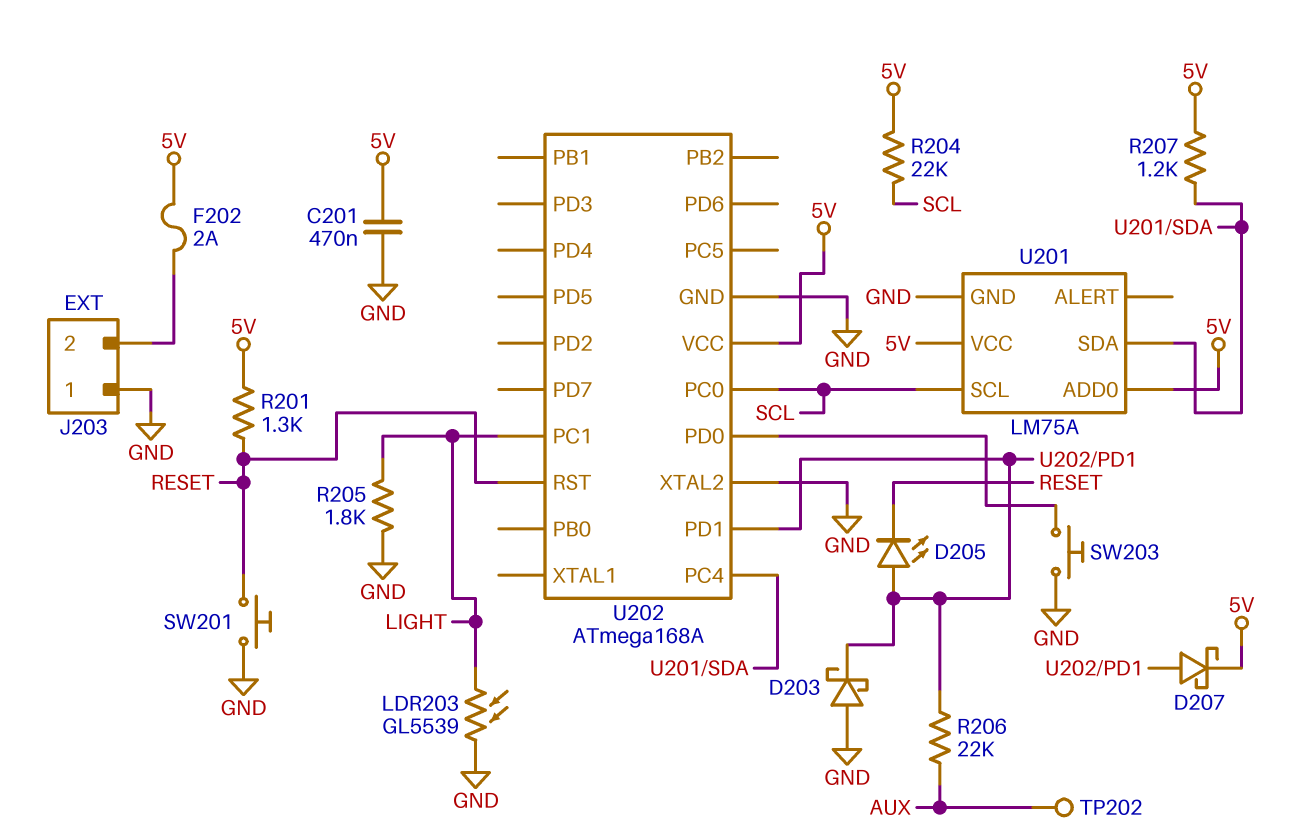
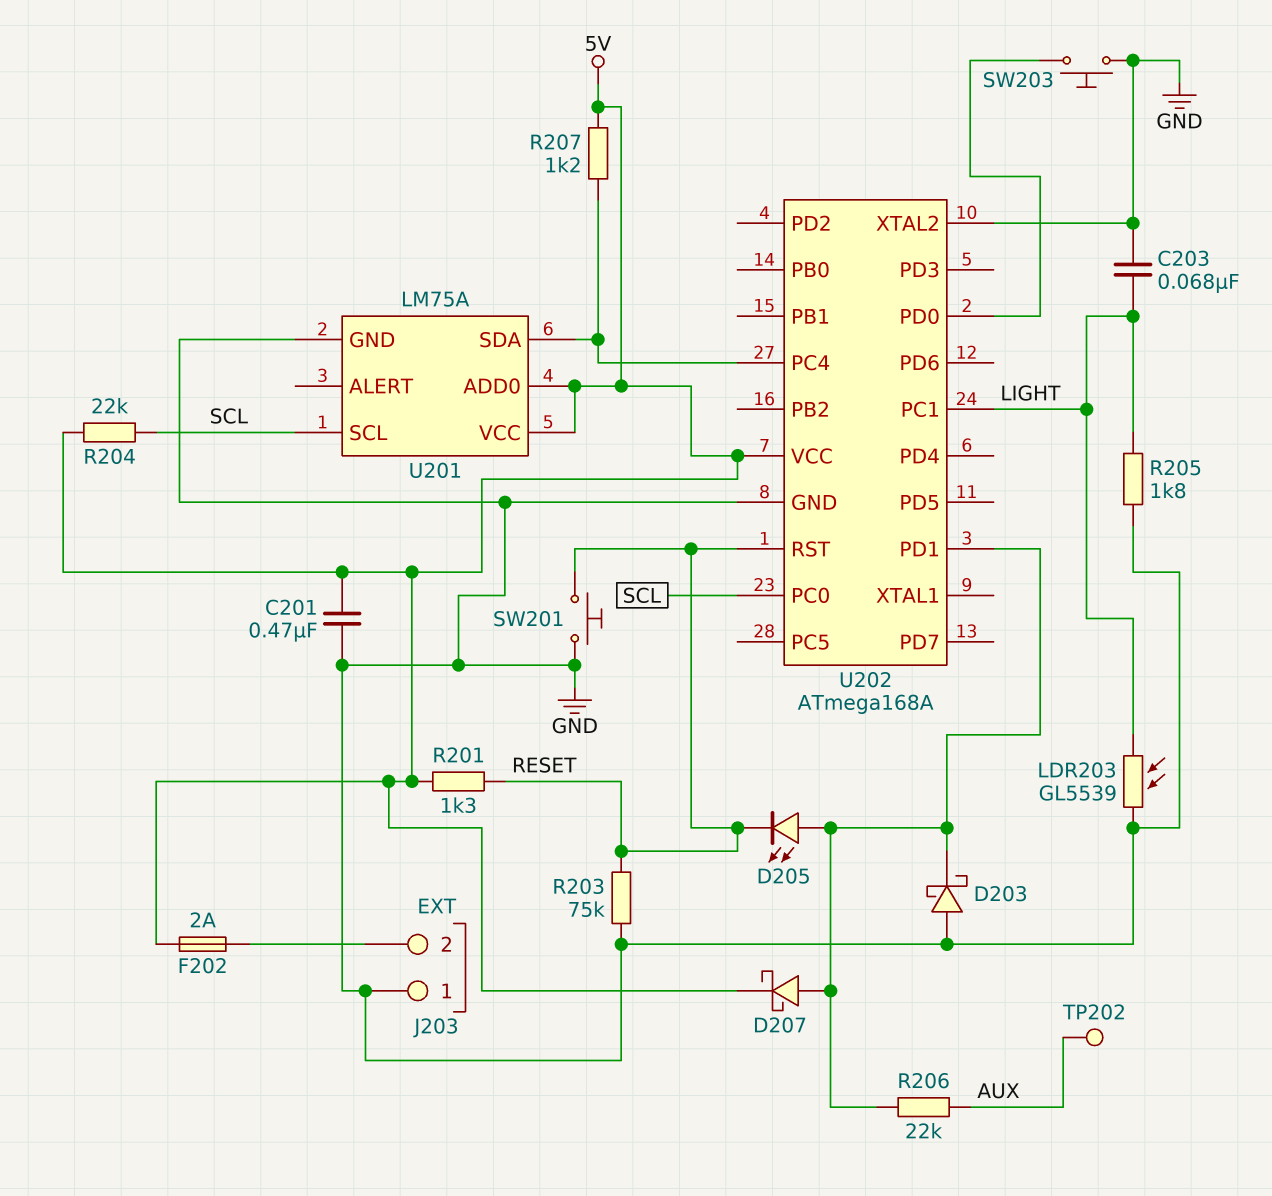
C203: none -> 68nF (GND, LIGHT)
R203: none -> 75k (GND, RESET)

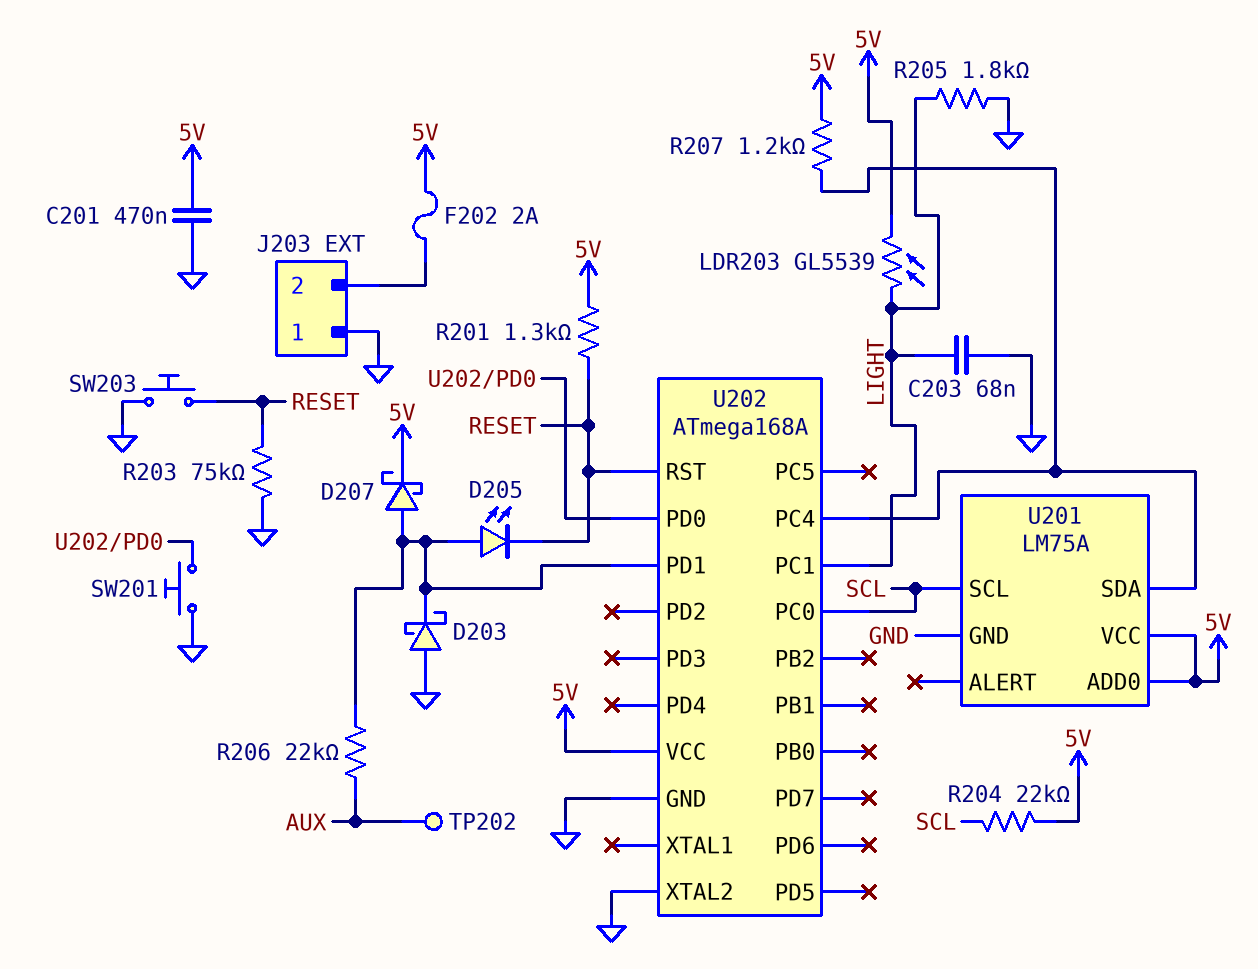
LDR203: GL5539 (GND, LIGHT) -> GL5539 (5V, LIGHT)
SW201: button (GND, RESET) -> button (GND, U202/PD0)
SW203: button (GND, U202/PD0) -> button (GND, RESET)

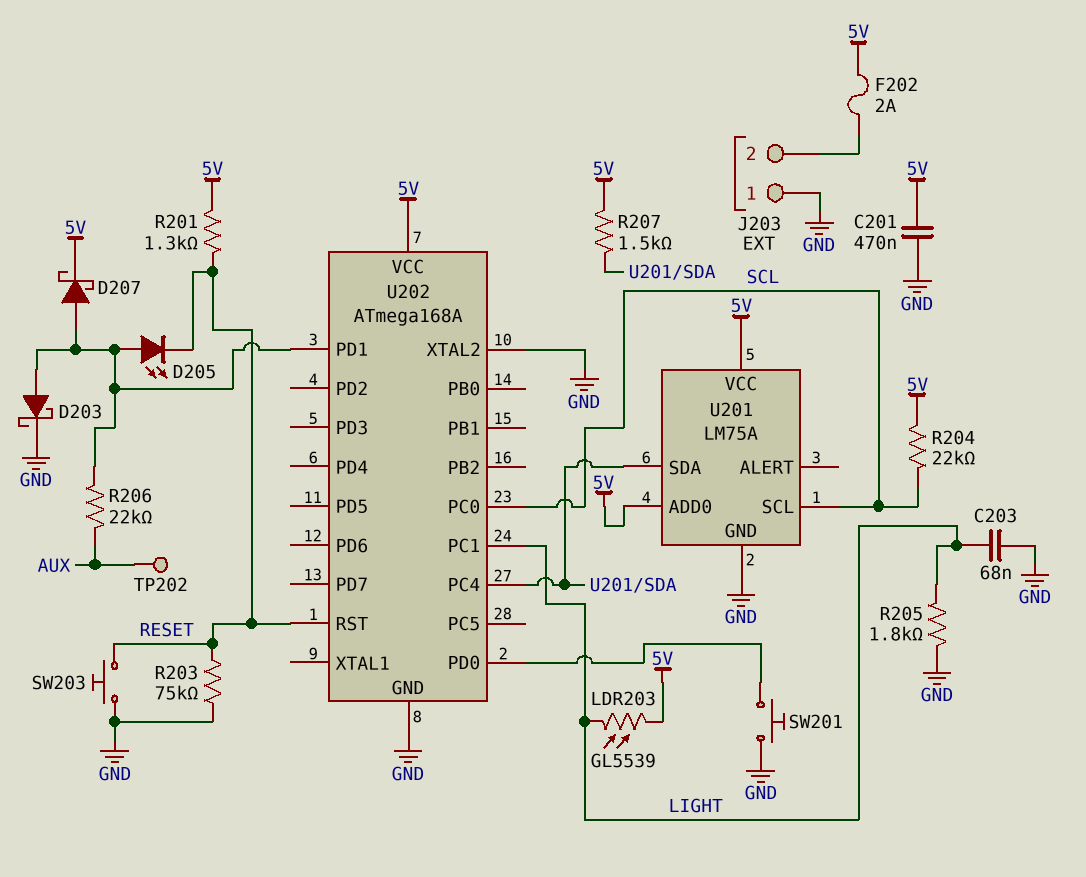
D203: schottky (A GND, K U202/PD1) -> schottky (A U202/PD1, K GND)
R207: 1.2k (5V, U201/SDA) -> 1.5k (5V, U201/SDA)

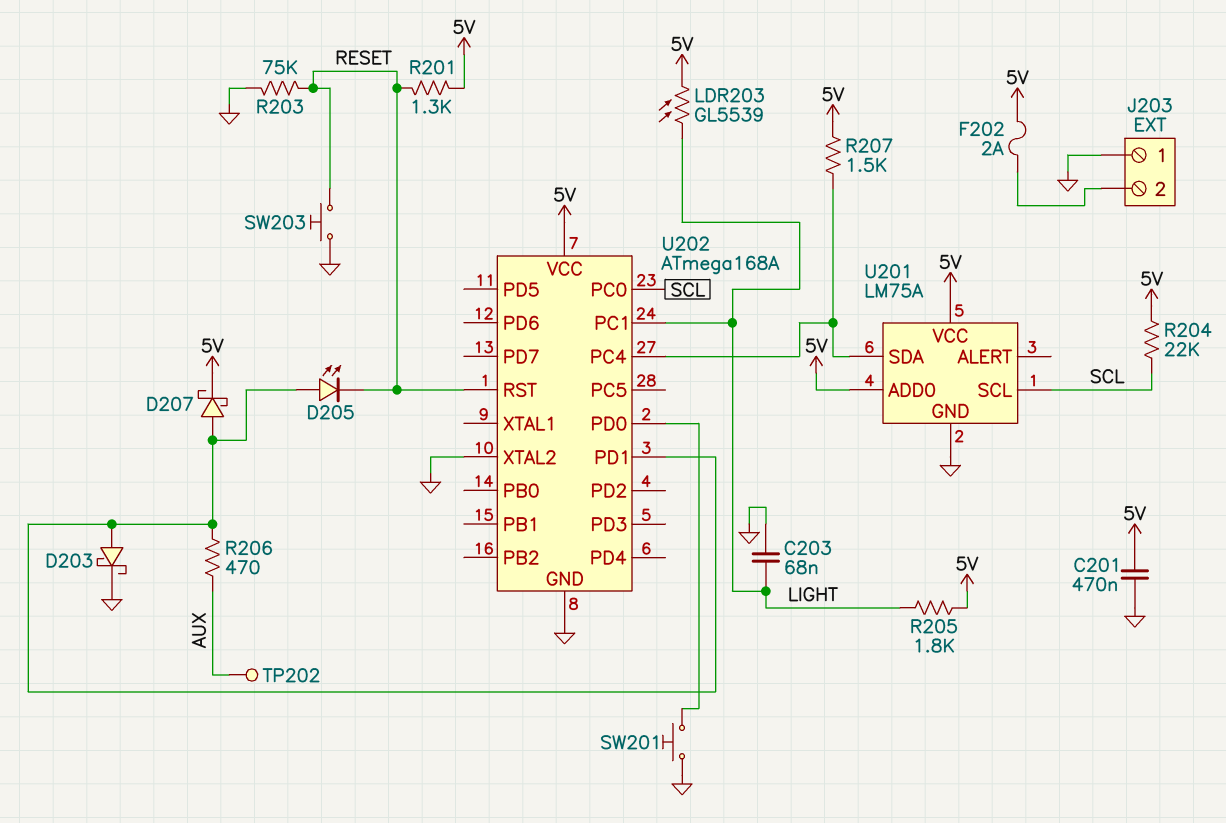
R205: 1.8k (GND, LIGHT) -> 1.8k (5V, LIGHT)
R206: 22k (AUX, U202/PD1) -> 470 (AUX, U202/PD1)

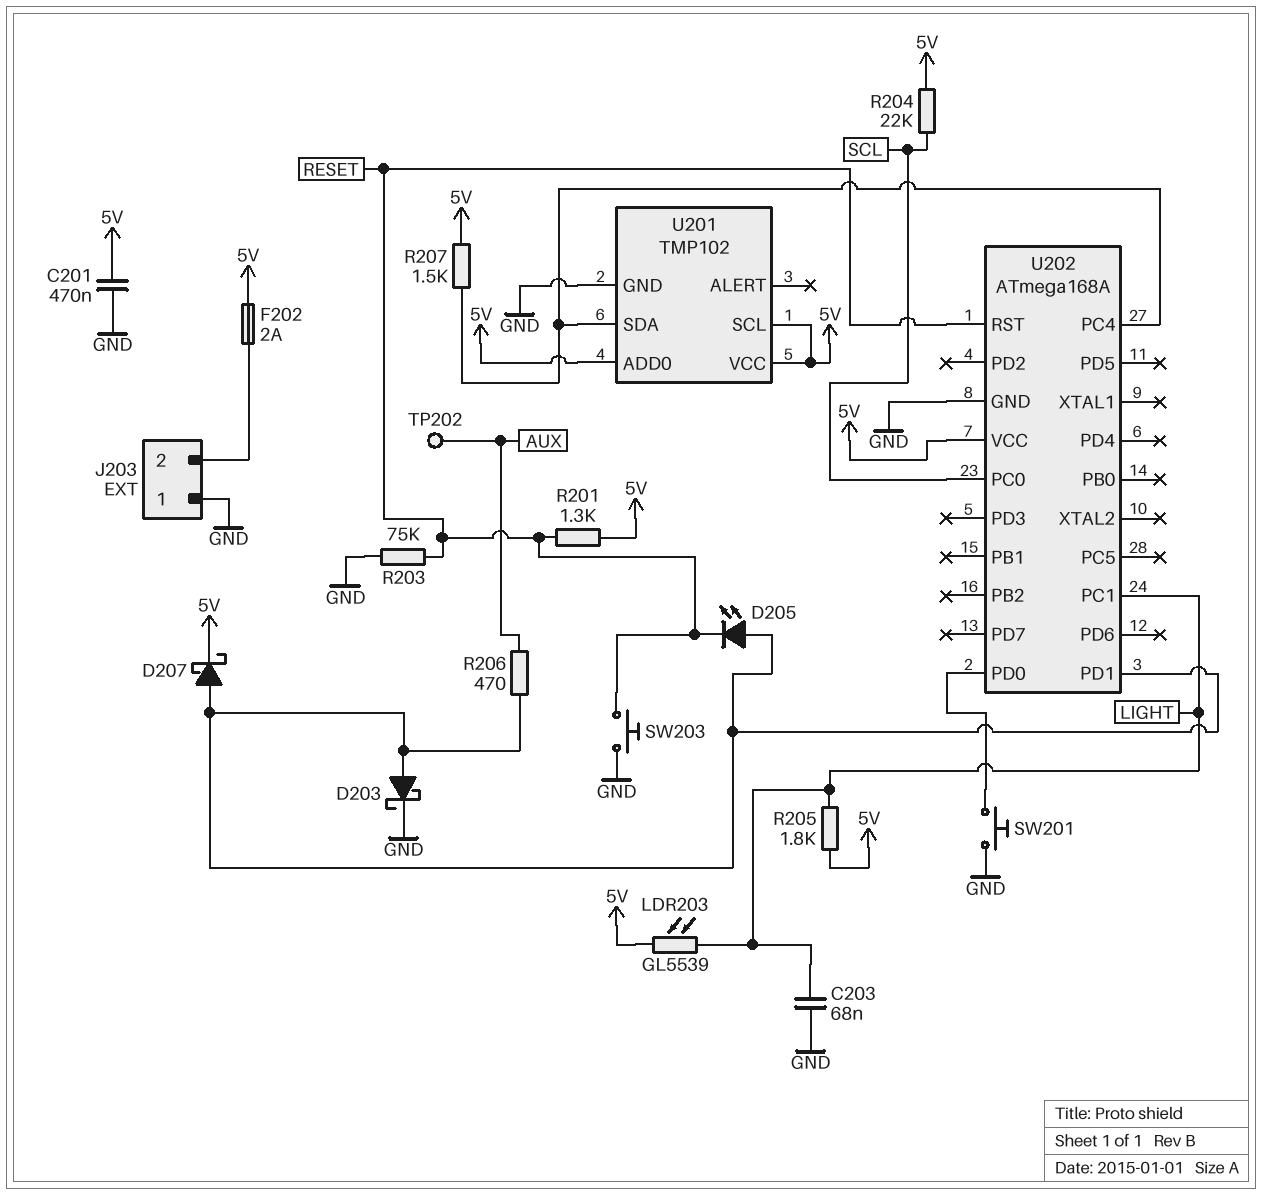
U201: LM75A -> TMP102
U201 pin SCL: SCL -> 5V
U202 pin XTAL2: GND -> none

